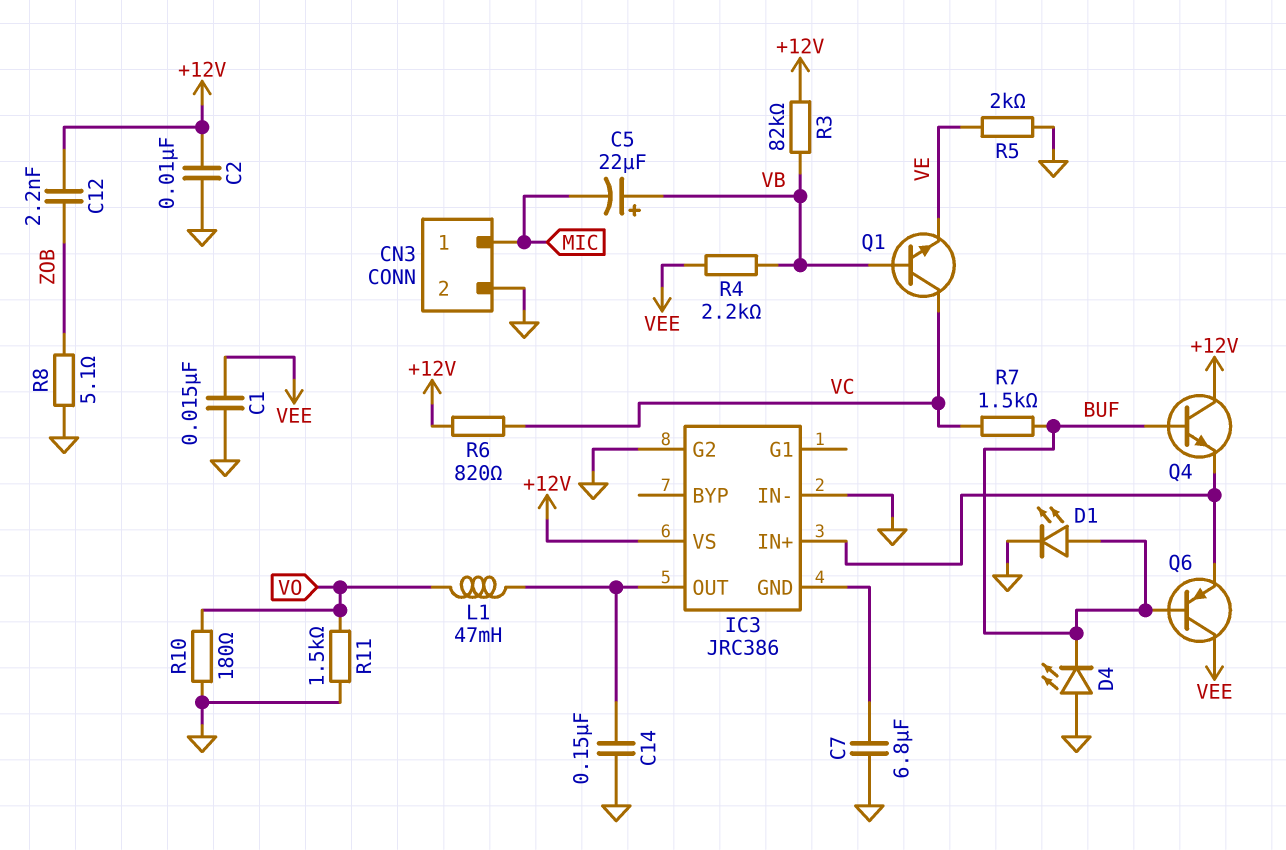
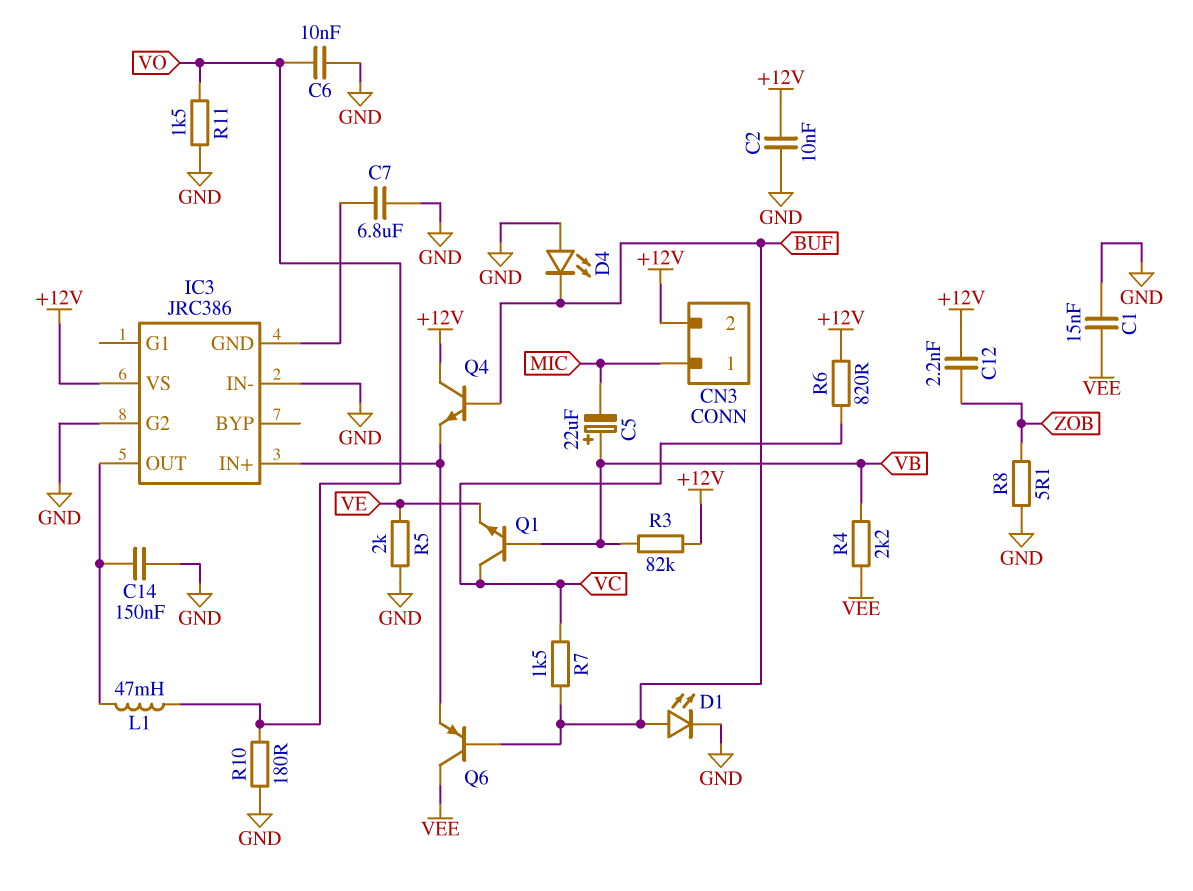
C6: none -> 10nF (GND, VO)
CN3 pin 2: GND -> +12V

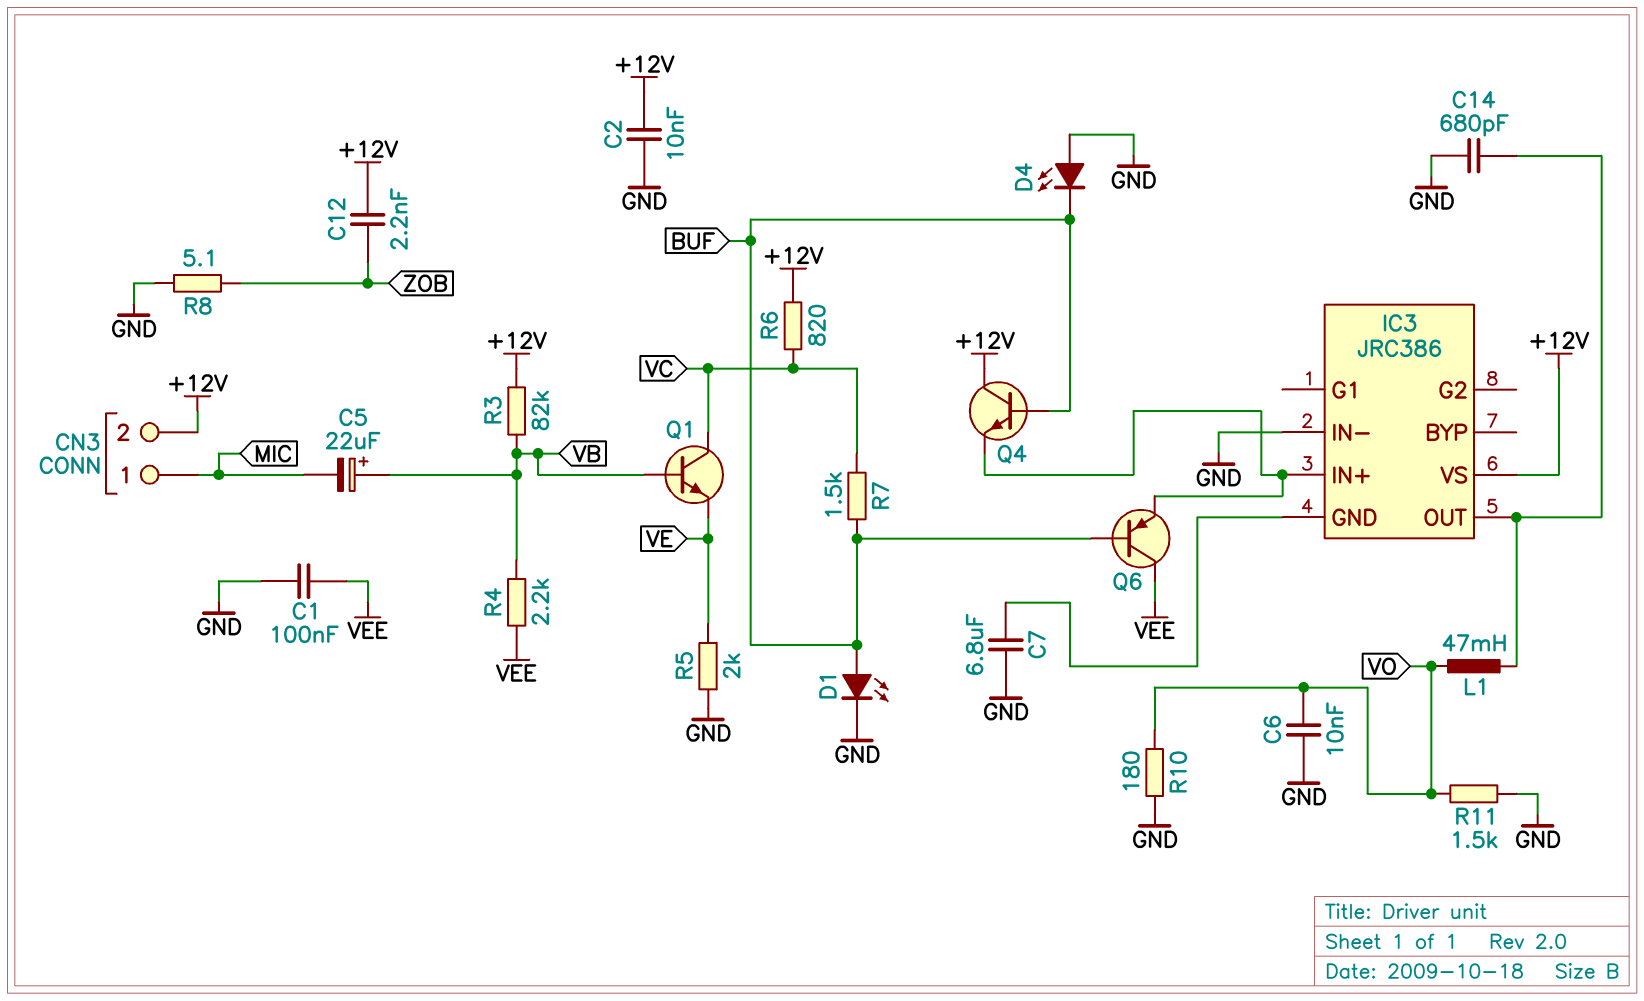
C1: 15nF (GND, VEE) -> 100nF (GND, VEE)
C14: 150nF (GND, IC3/OUT) -> 680pF (GND, IC3/OUT)
IC3 pin G2: GND -> none

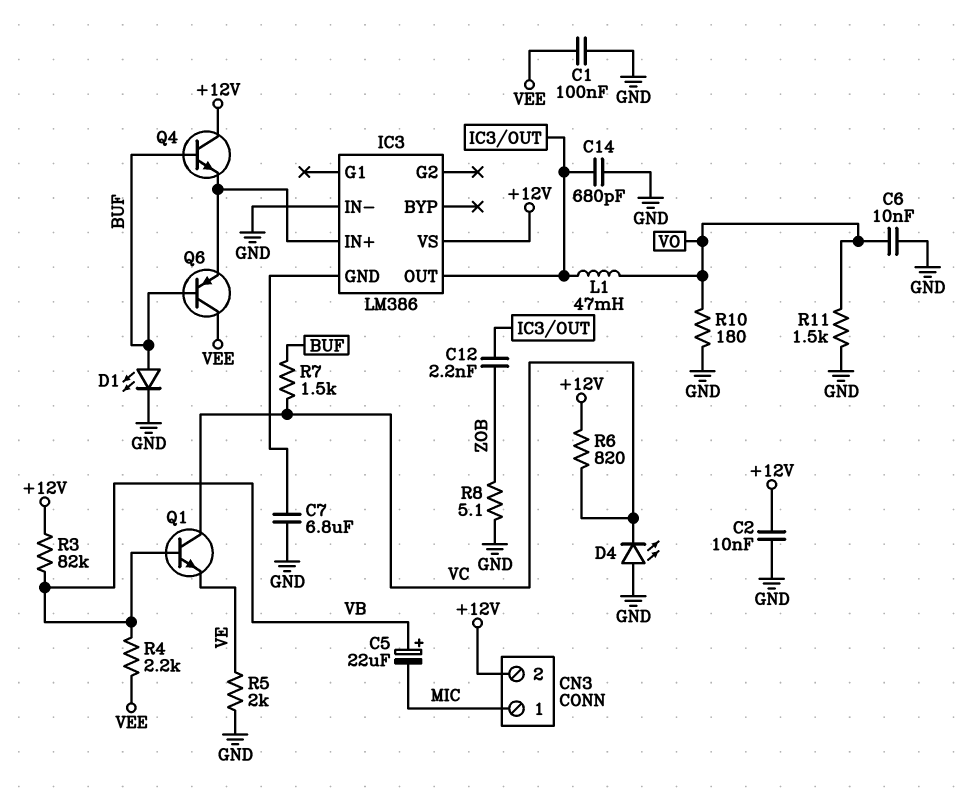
C12: 2.2nF (+12V, ZOB) -> 2.2nF (IC3/OUT, ZOB)
D4: LED (A GND, K BUF) -> LED (A GND, K VC)
IC3: JRC386 -> LM386

